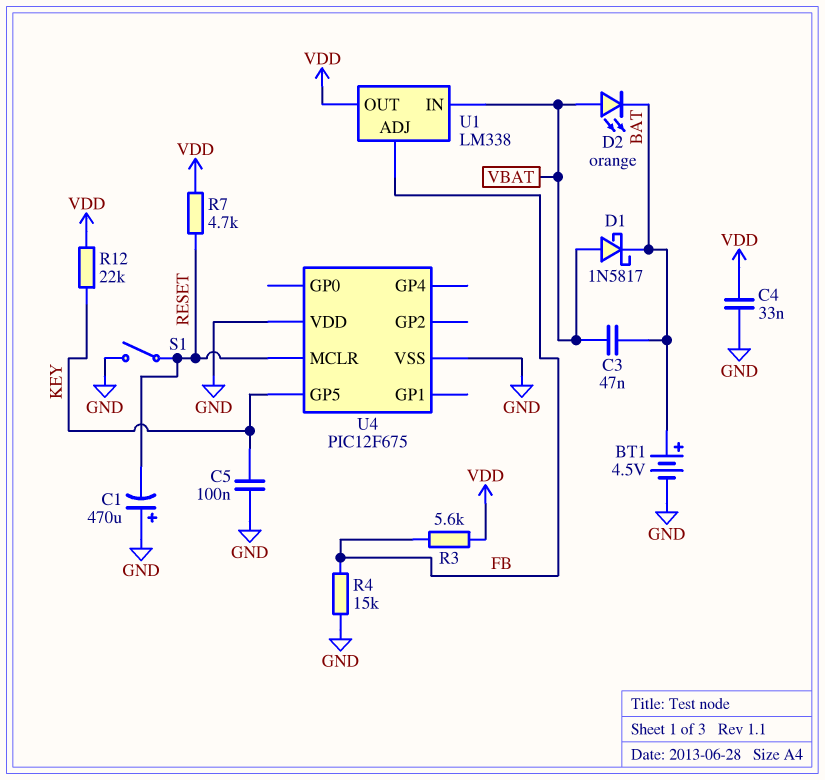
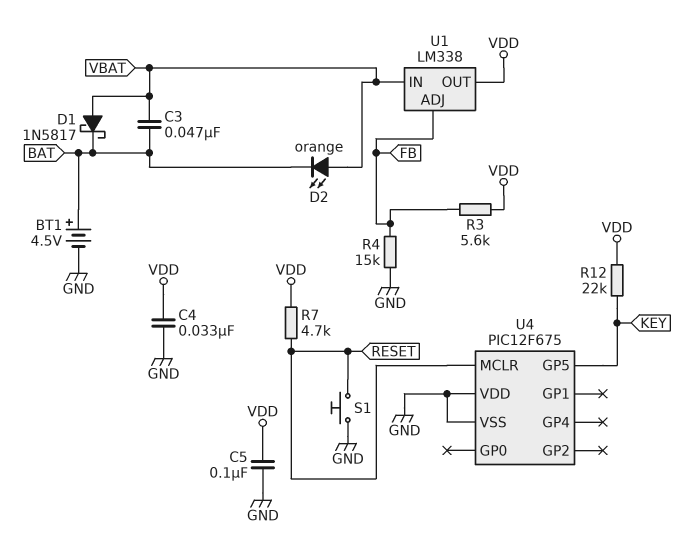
C1: 470uF (plus GND, minus RESET) -> none
C5: 100nF (GND, KEY) -> 100nF (GND, VDD)
S1: switch (GND, RESET) -> button (GND, RESET)

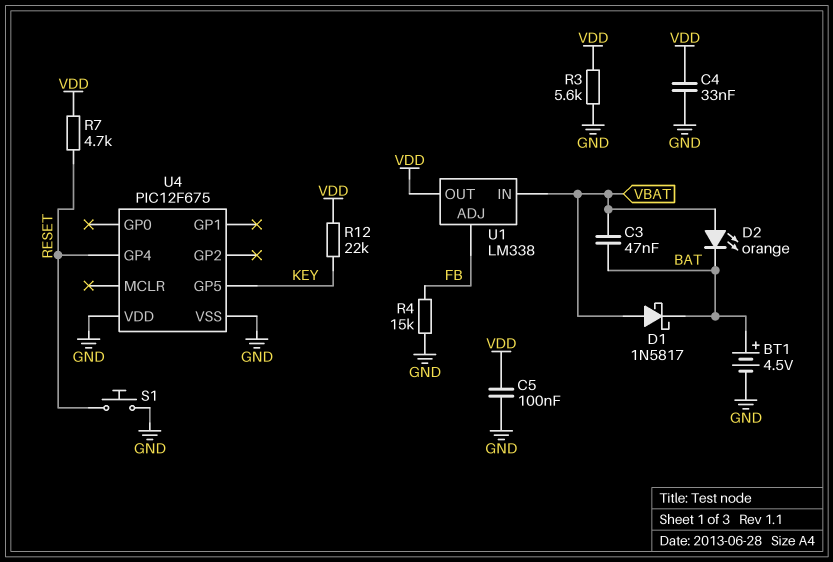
R3: 5.6k (FB, VDD) -> 5.6k (GND, VDD)
U4 pin GP4: none -> RESET
U4 pin MCLR: RESET -> none

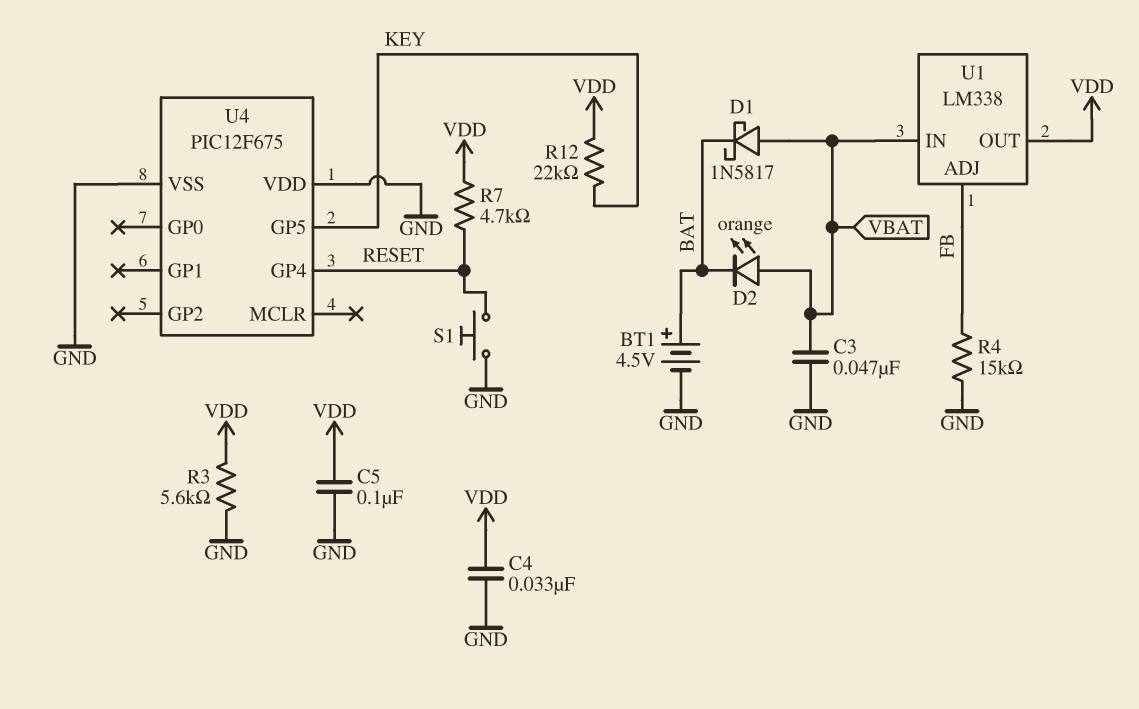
C3: 47nF (BAT, VBAT) -> 47nF (GND, VBAT)

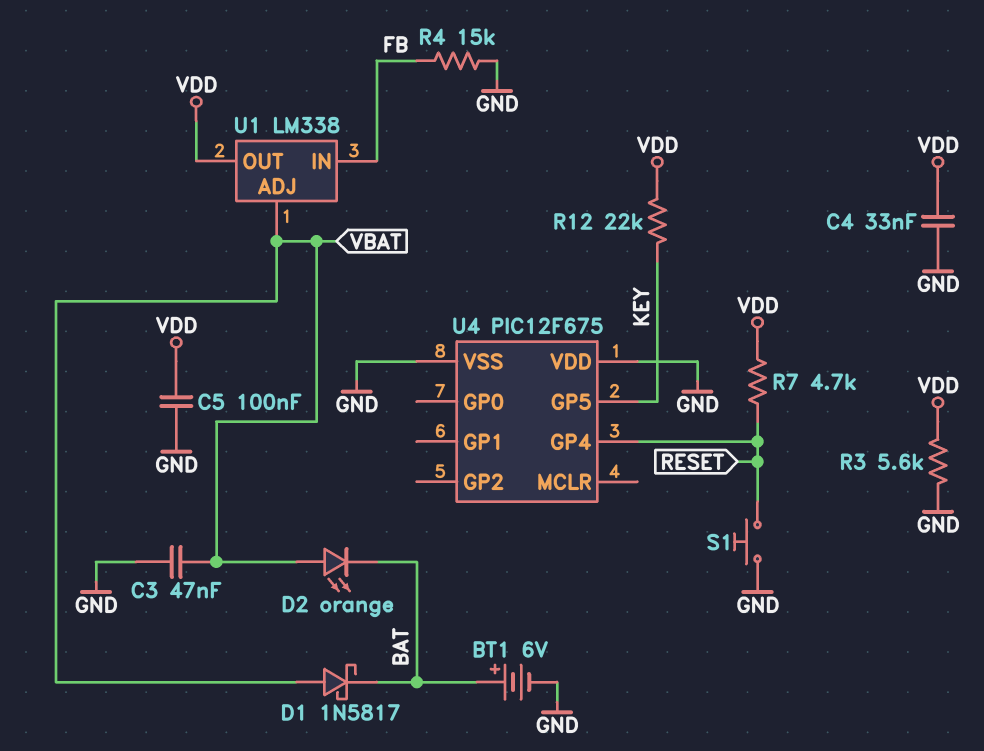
BT1: 4.5V (plus BAT, minus GND) -> 6V (plus BAT, minus GND)
U1 pin ADJ: FB -> VBAT
U1 pin IN: VBAT -> FB

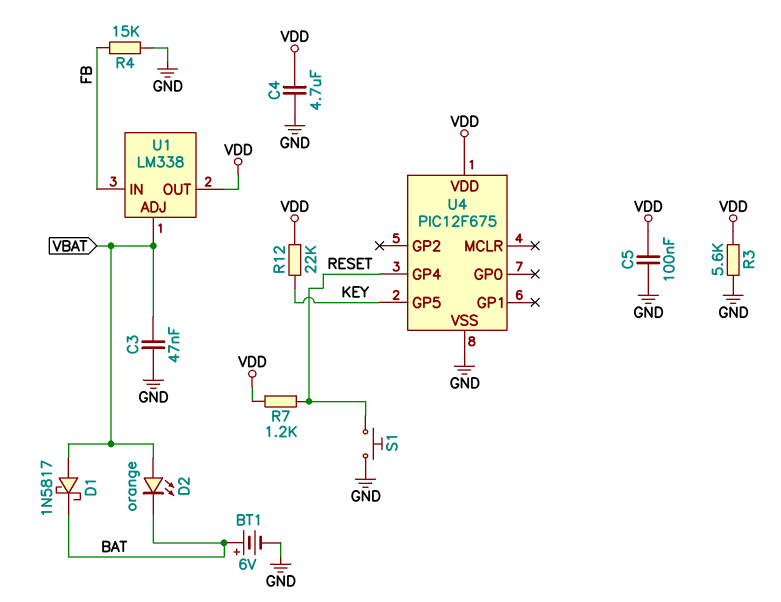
C4: 33nF (GND, VDD) -> 4.7uF (GND, VDD)
R7: 4.7k (RESET, VDD) -> 1.2k (RESET, VDD)
U4 pin VDD: GND -> VDD

